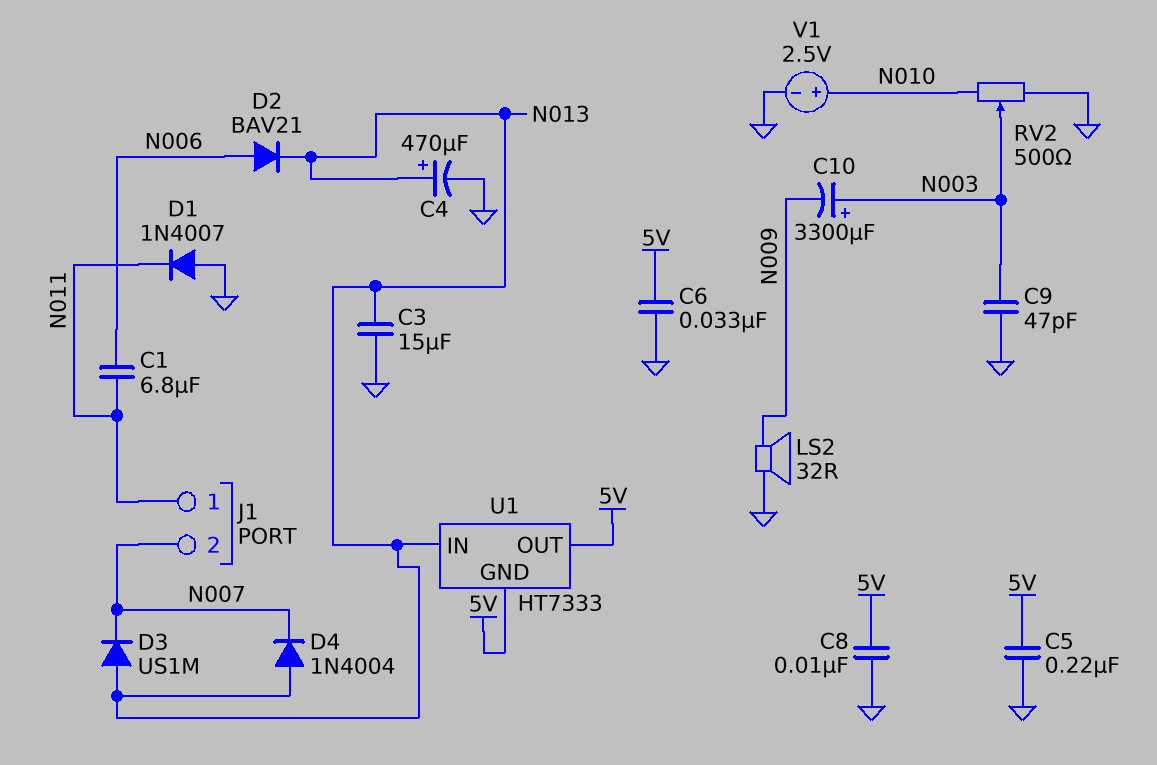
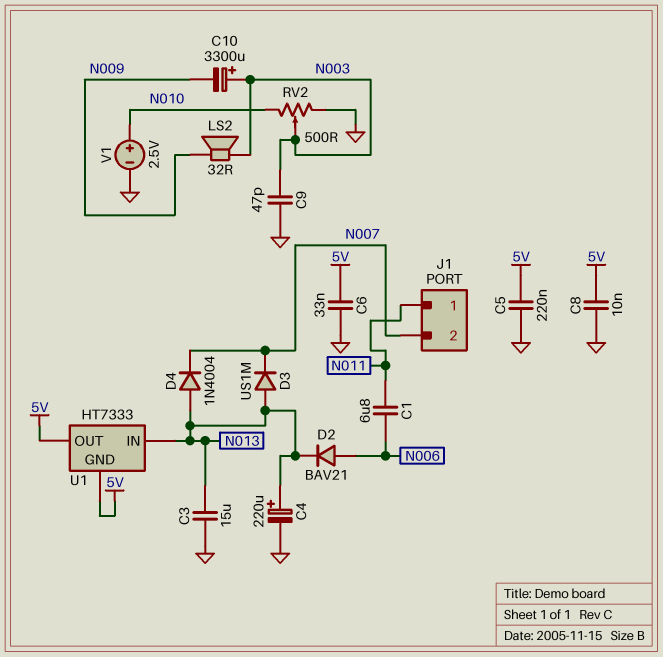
C4: 470uF (plus N013, minus GND) -> 220uF (plus N013, minus GND)
D1: diode 1N4007 (A GND, K N011) -> none
LS2: speaker 32R (GND, N009) -> speaker 32R (N003, N009)

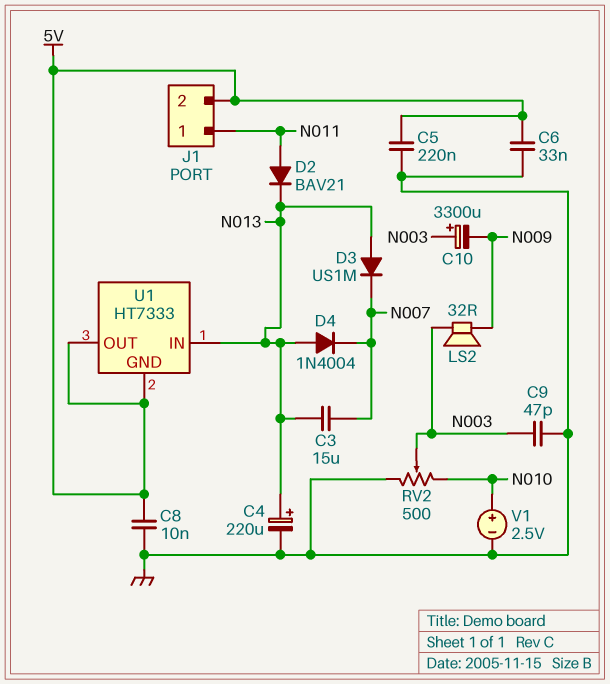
C1: 6.8uF (N006, N011) -> none
C3: 15uF (GND, N013) -> 15uF (N007, N013)
D2: diode BAV21 (A N006, K N013) -> diode BAV21 (A N011, K N013)
J1 pin 2: N007 -> 5V

